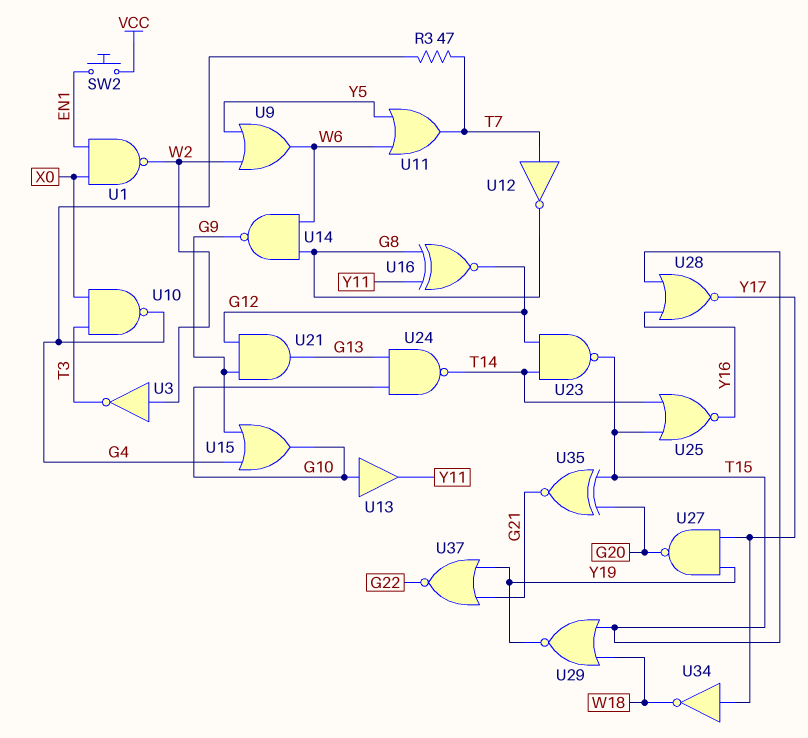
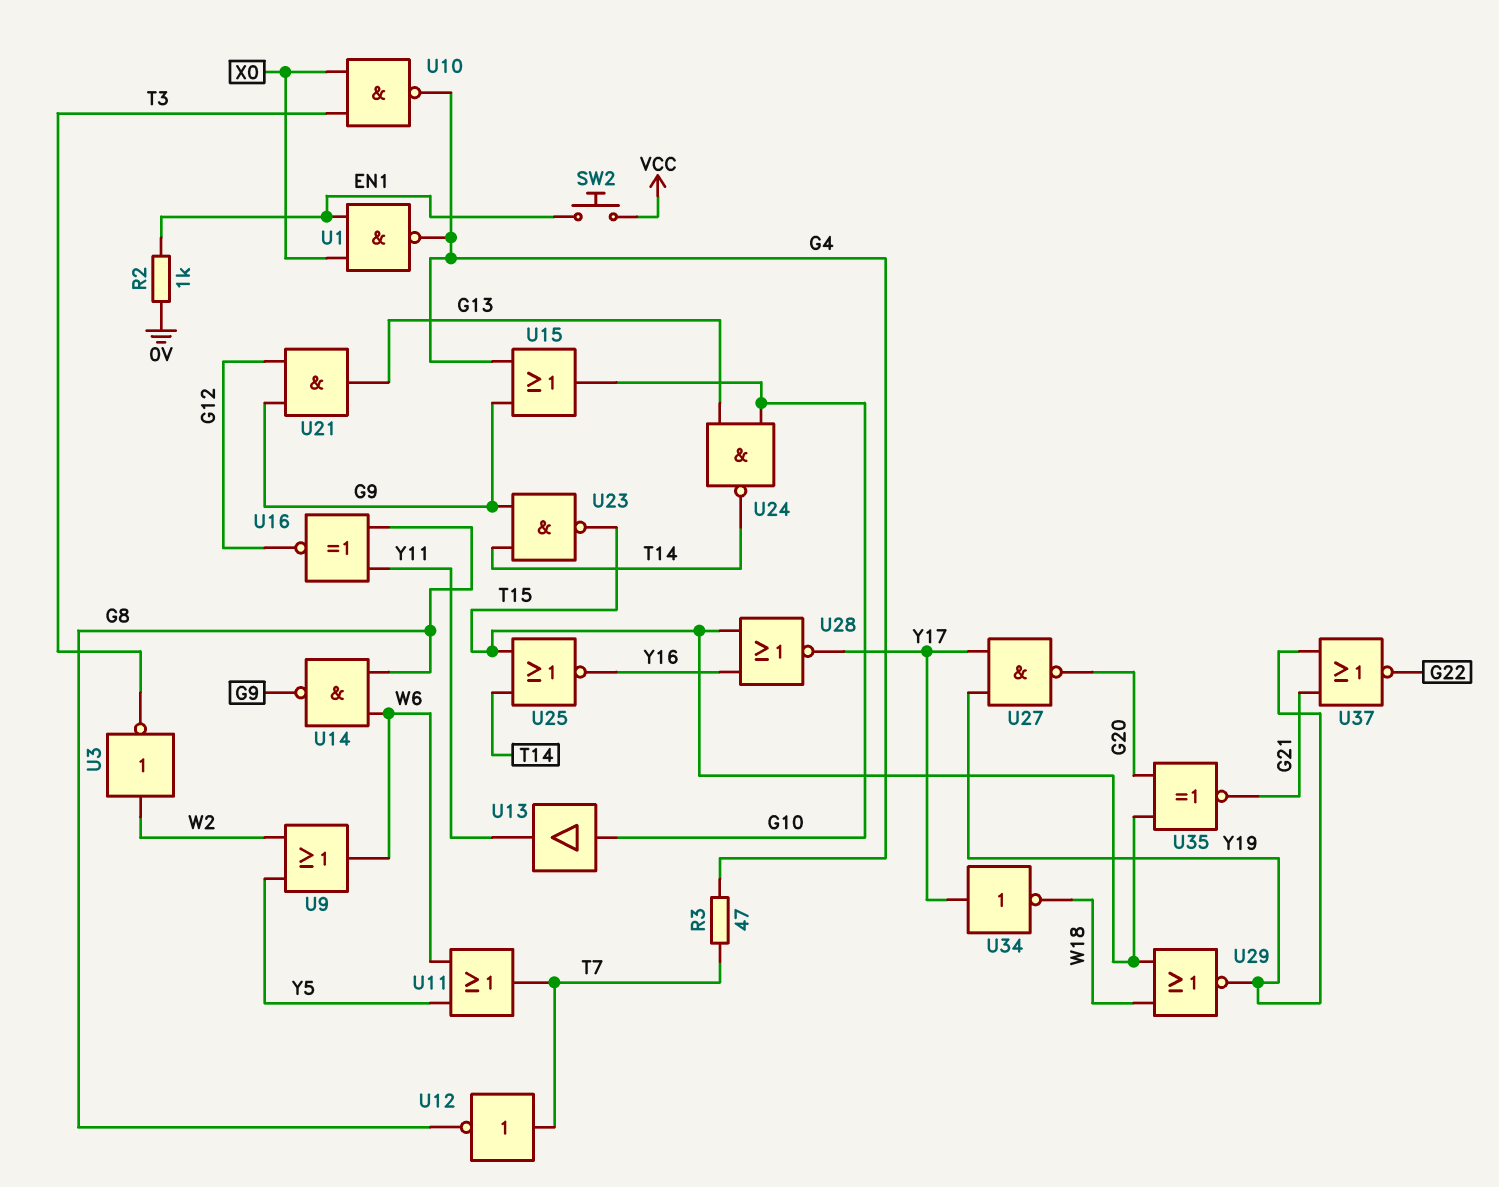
R2: none -> 1k (0V, EN1)
U1: NAND (in EN1, in X0, out W2) -> NAND (in EN1, in X0, out G4)
U23: NAND (in G12, in T14, out T15) -> NAND (in G9, in T14, out T15)

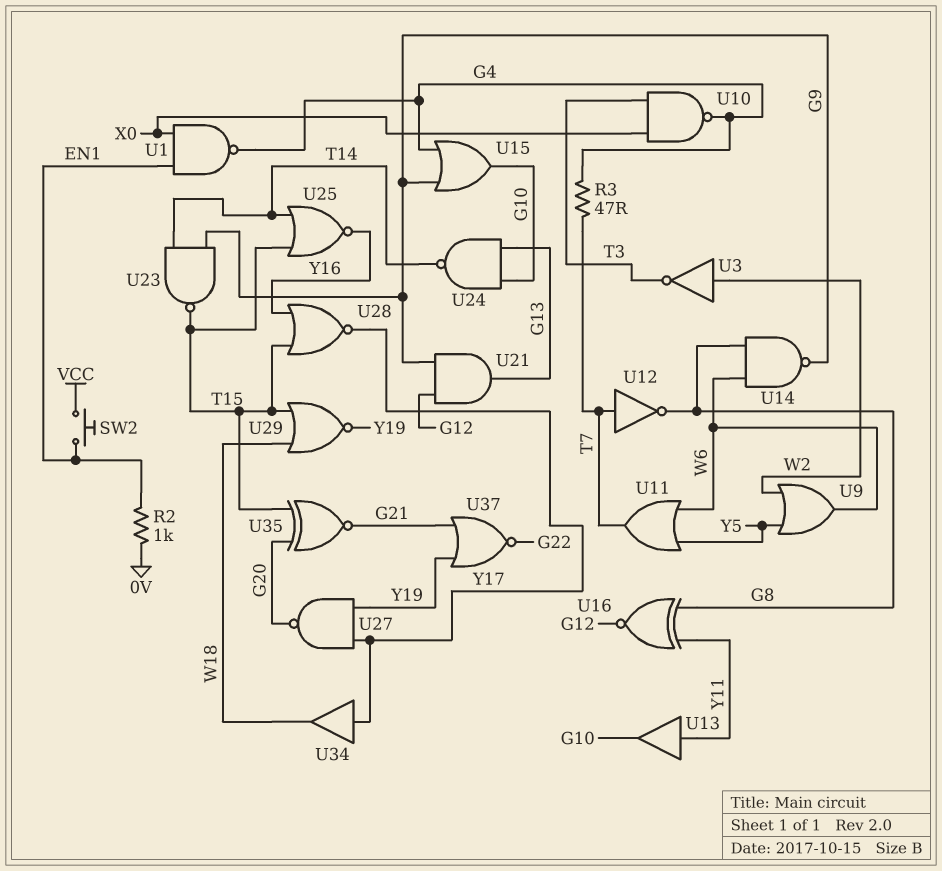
U13: buffer (in G10, out Y11) -> buffer (in Y11, out G10)
U34: NOT (in Y17, out W18) -> buffer (in Y17, out W18)

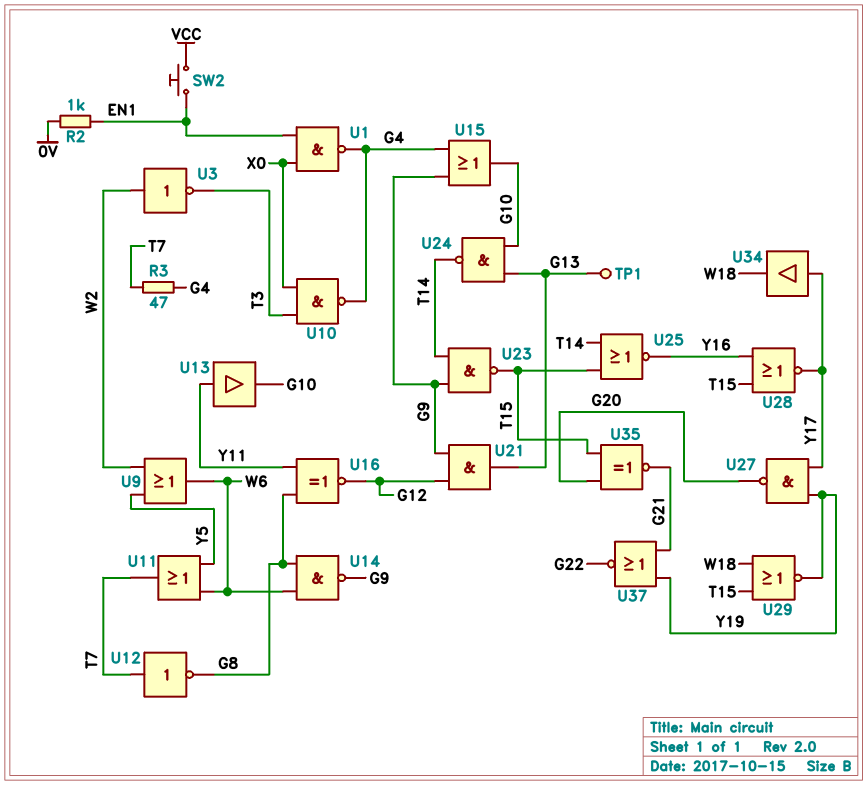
TP1: none -> test point (G13)

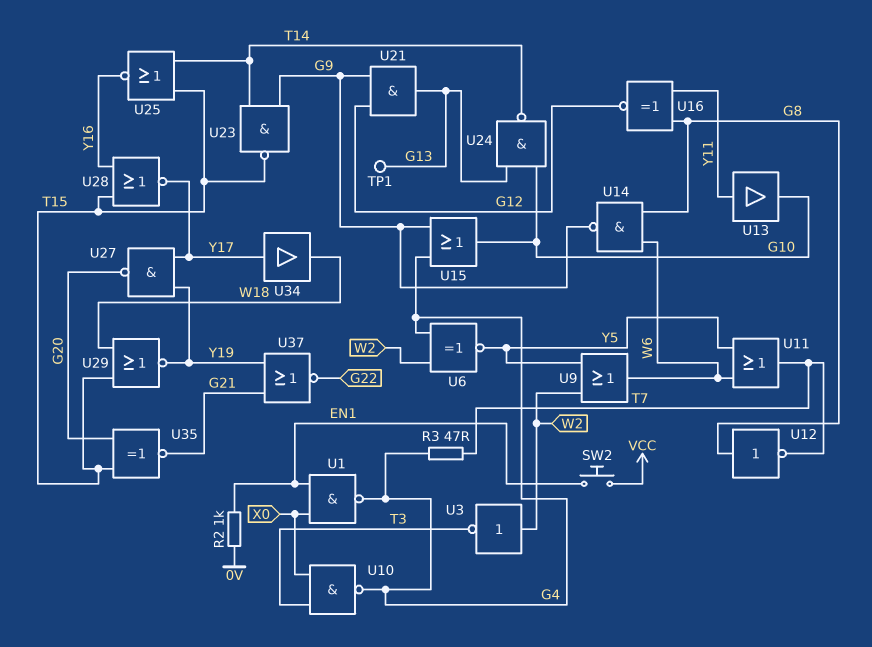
U6: none -> XNOR (in G4, in W2, out Y5)
U12: NOT (in T7, out G8) -> NOT (in G8, out T7)

